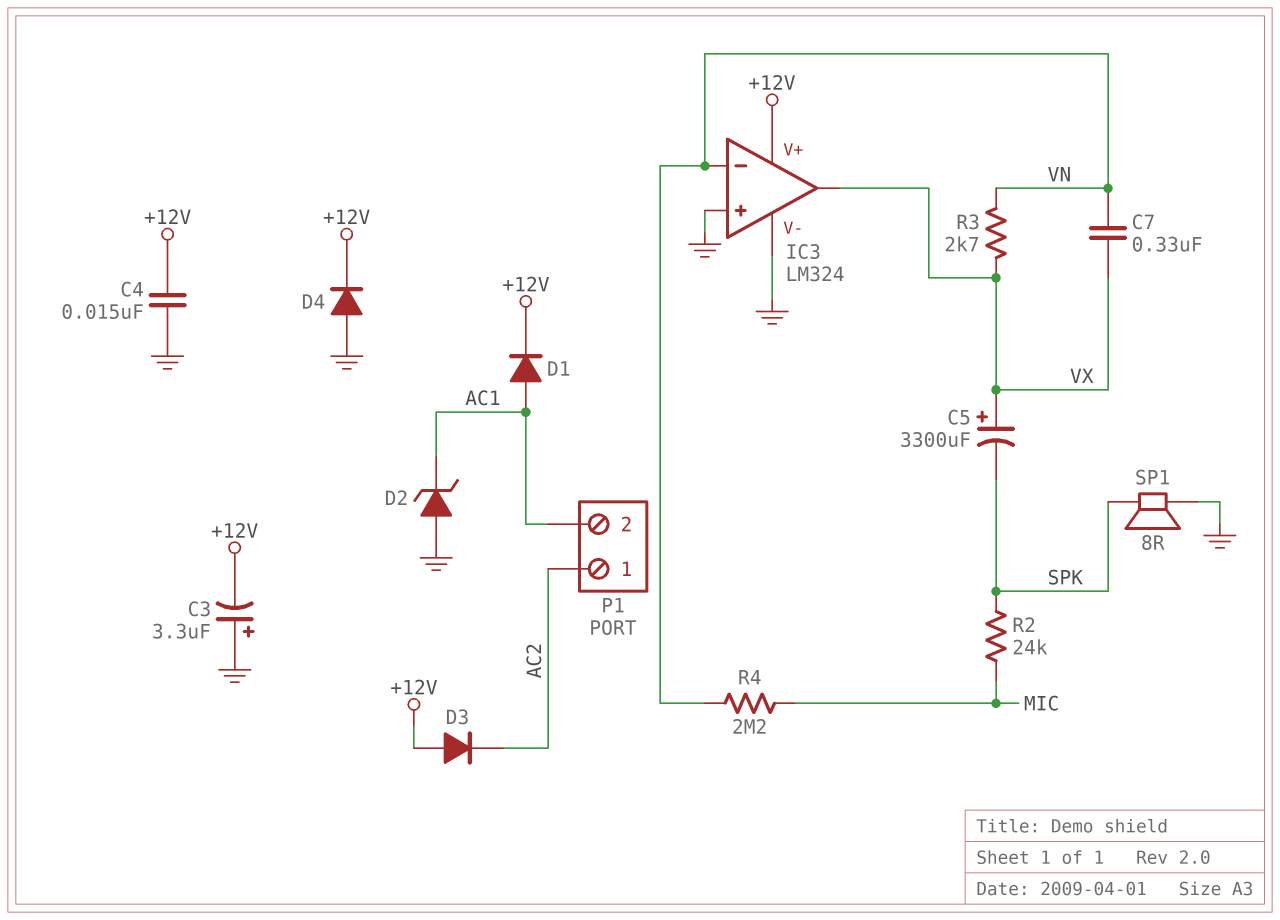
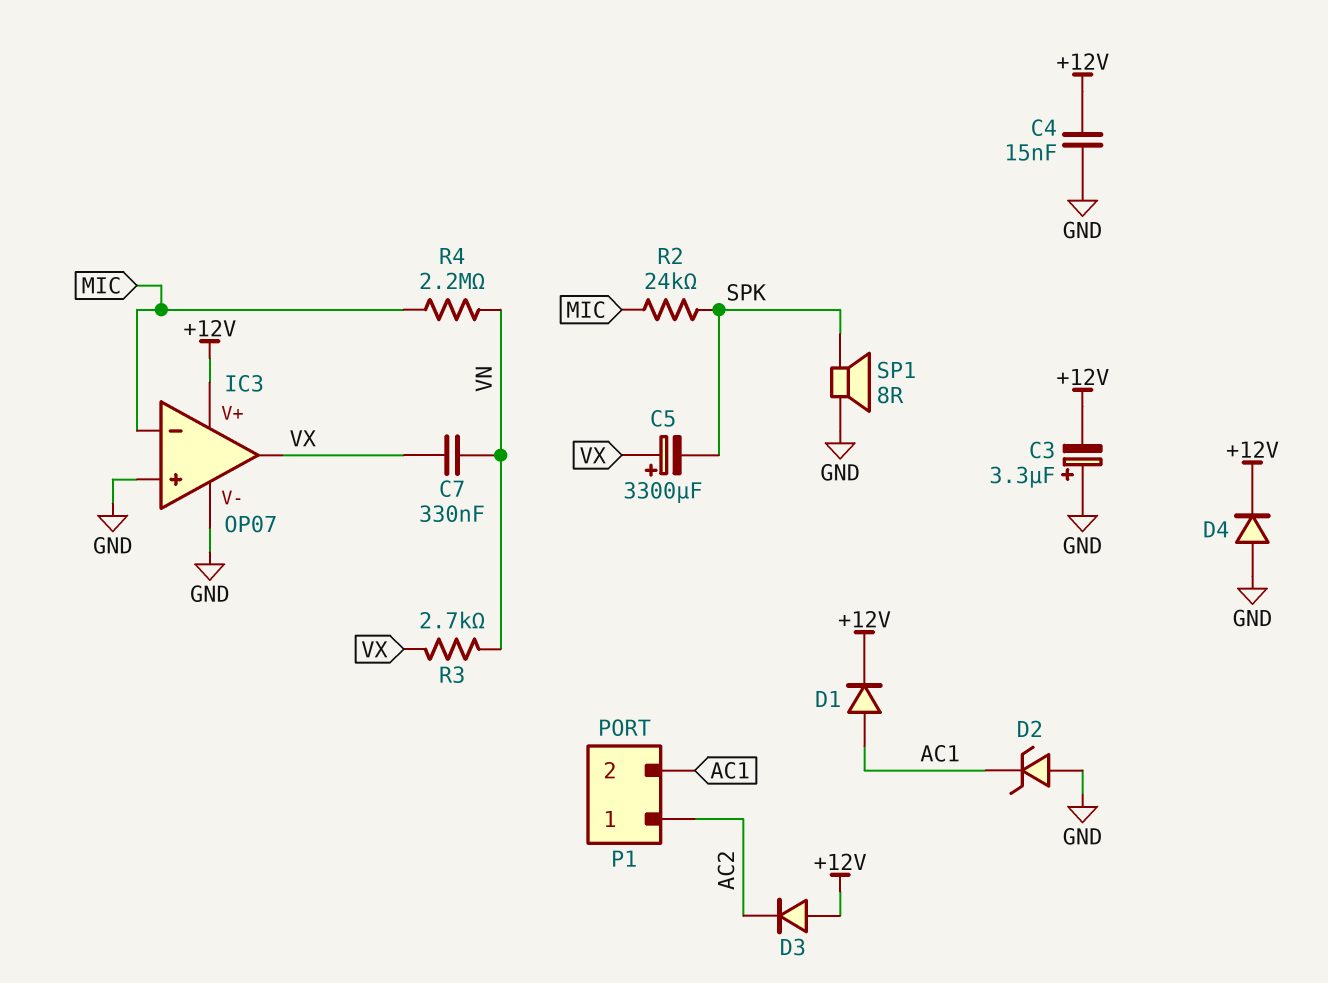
IC3: LM324 -> OP07
IC3 pin in-: VN -> MIC

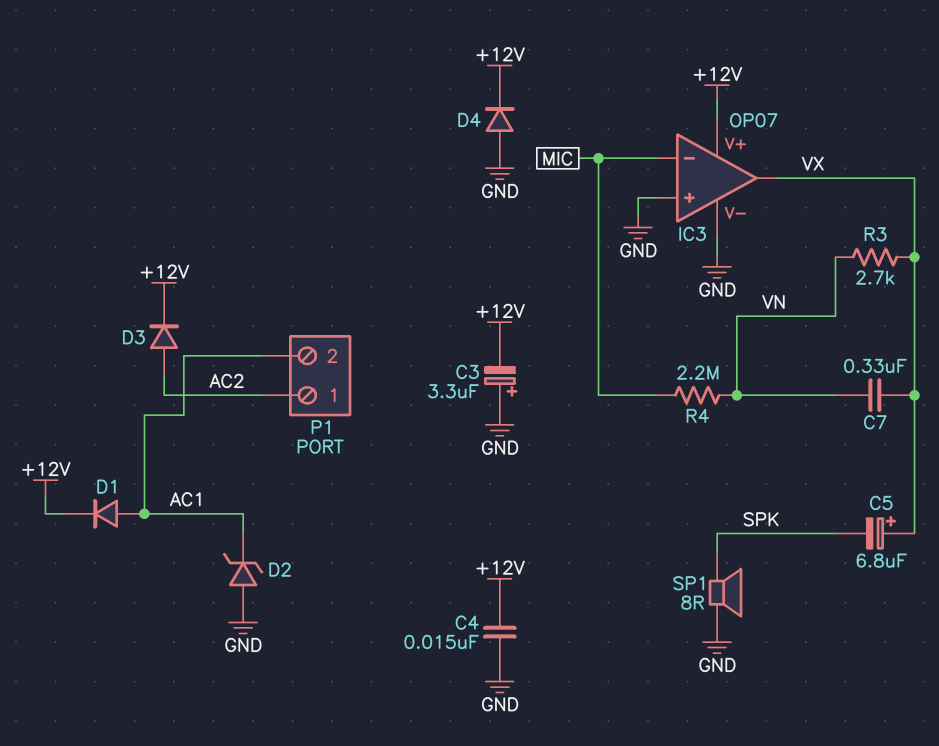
C5: 3300uF (plus VX, minus SPK) -> 6.8uF (plus VX, minus SPK)
D3: diode (A +12V, K AC2) -> diode (A AC2, K +12V)
R2: 24k (MIC, SPK) -> none

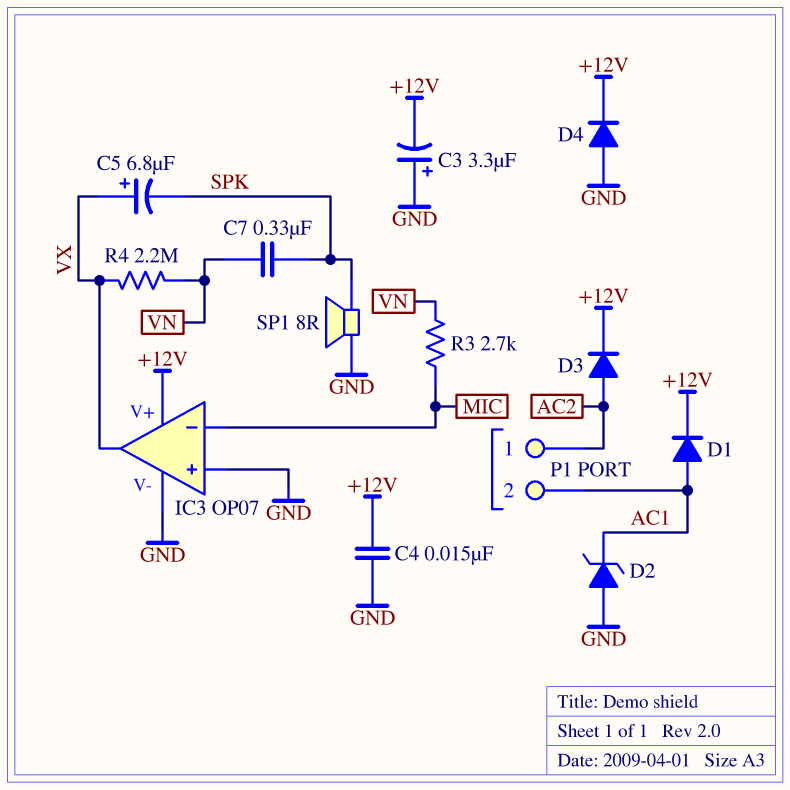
C7: 330nF (VN, VX) -> 330nF (SPK, VN)
R3: 2.7k (VN, VX) -> 2.7k (MIC, VN)
R4: 2.2M (MIC, VN) -> 2.2M (VN, VX)

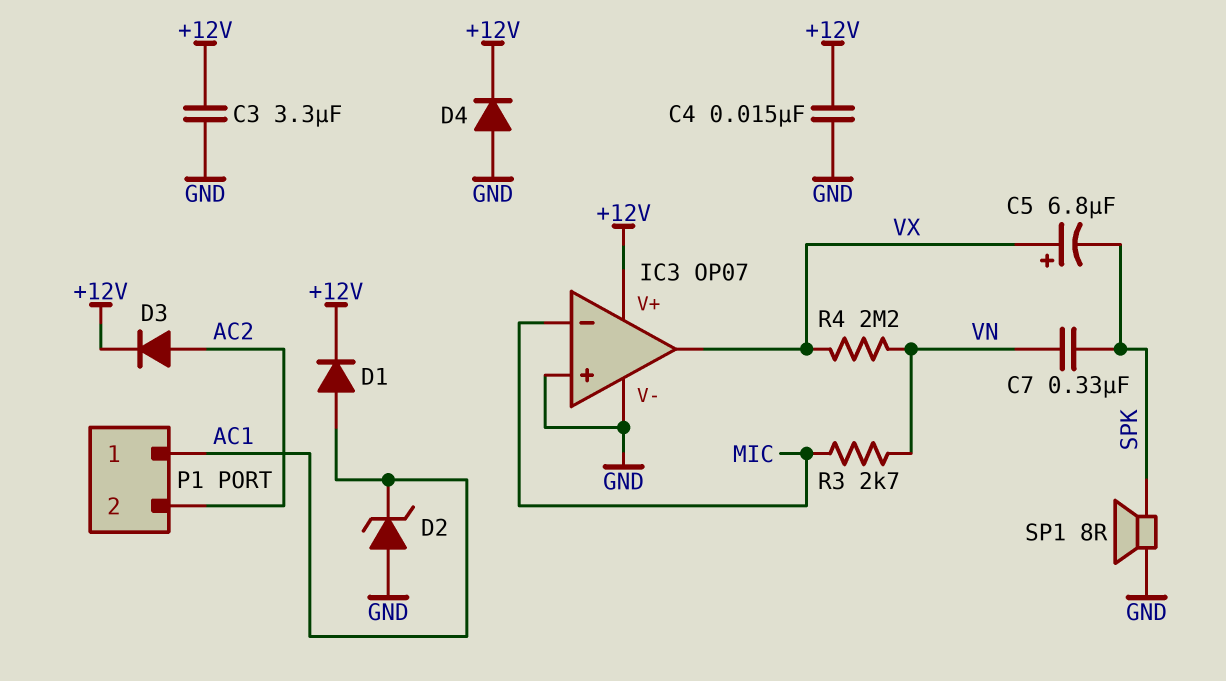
C3: 3.3uF (plus GND, minus +12V) -> 3.3uF (+12V, GND)
P1 pin 1: AC2 -> AC1
P1 pin 2: AC1 -> AC2

